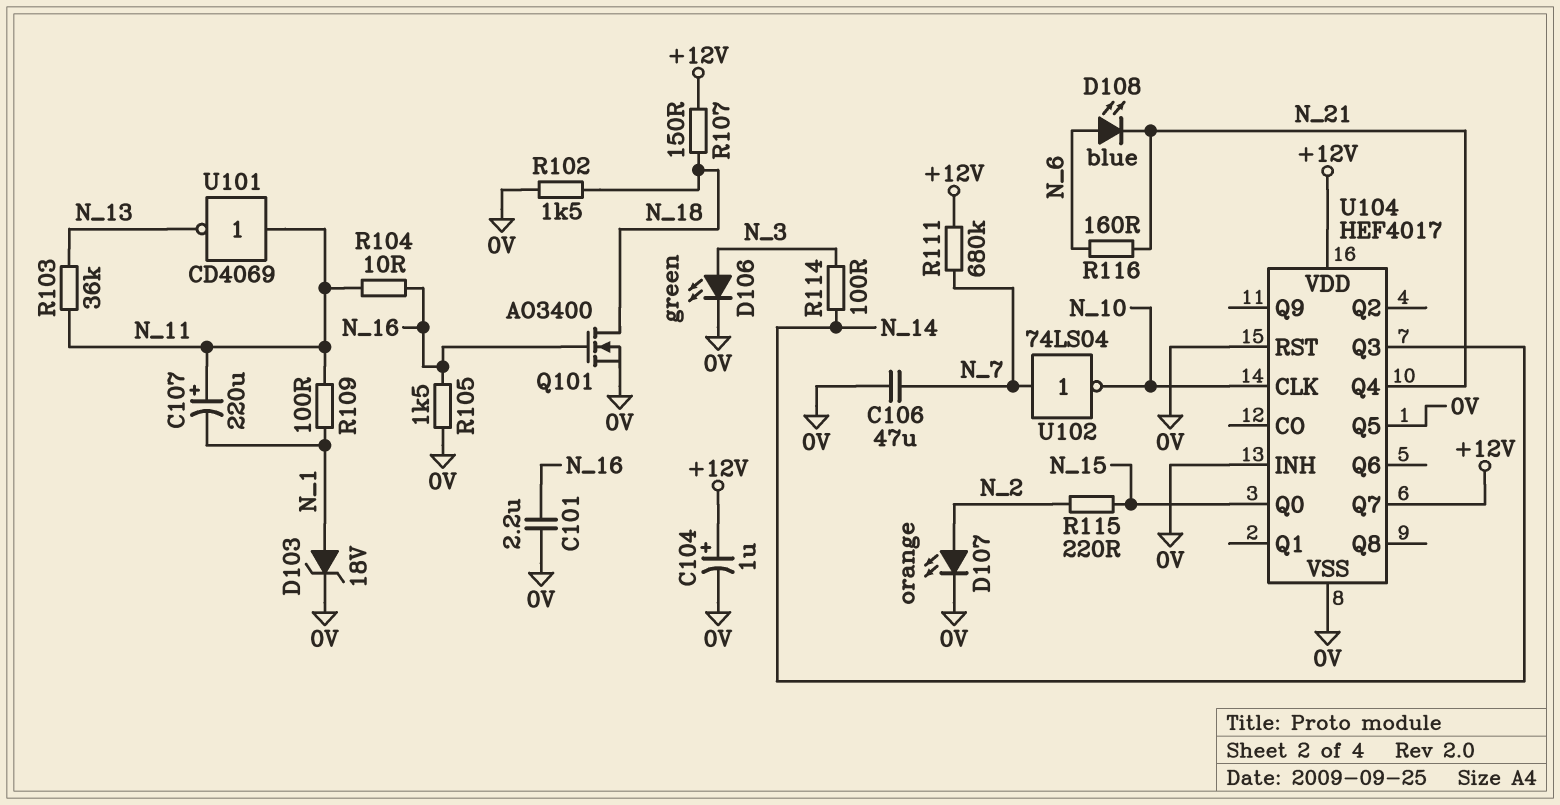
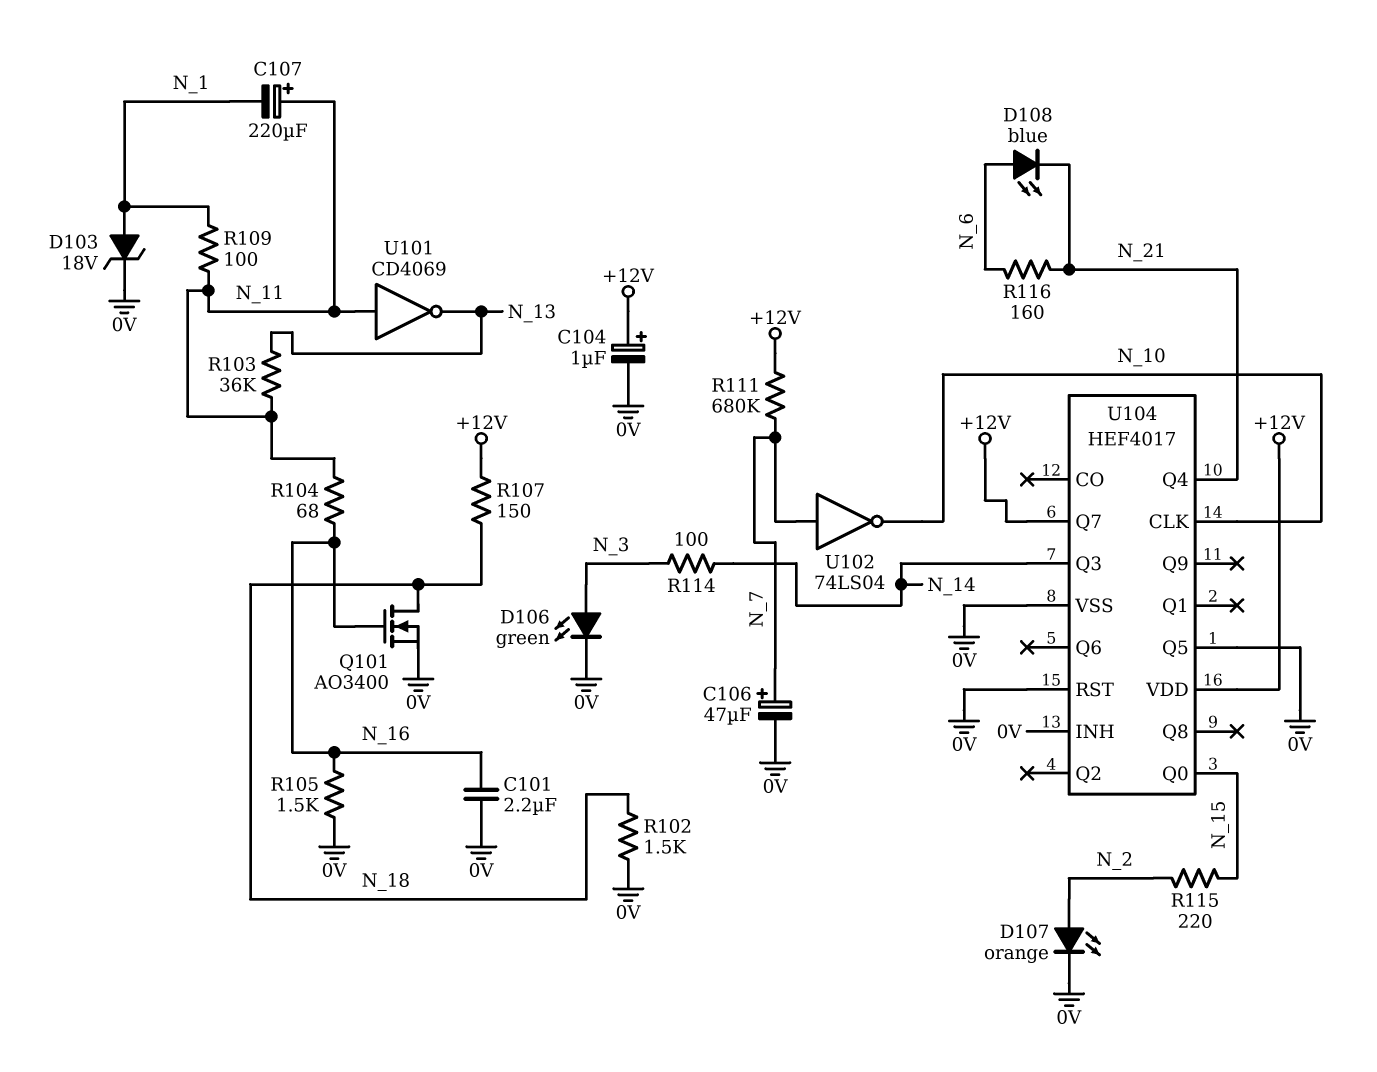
C106: 47uF (0V, N_7) -> 47uF (plus N_7, minus 0V)
R104: 10 (N_11, N_16) -> 68 (N_11, N_16)

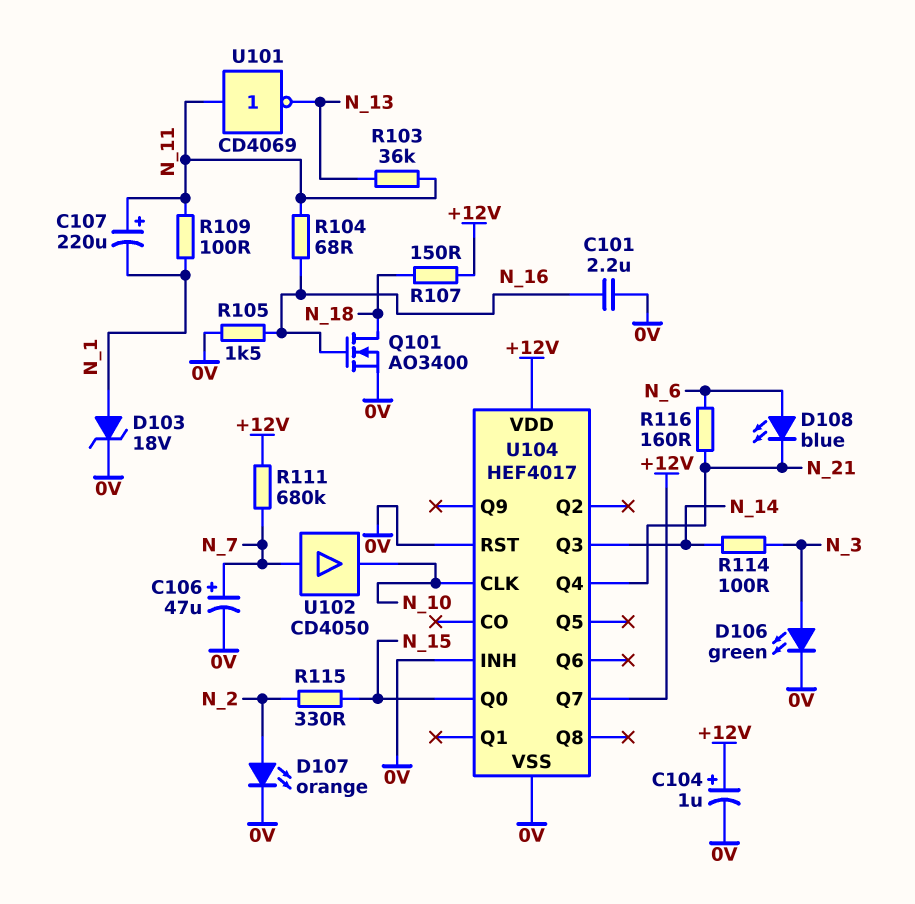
R102: 1.5k (0V, N_18) -> none
R115: 220 (N_2, N_15) -> 330 (N_2, N_15)
U102: NOT 74LS04 (in N_7, out N_10) -> buffer CD4050 (in N_7, out N_10)
U104 pin Q5: 0V -> none

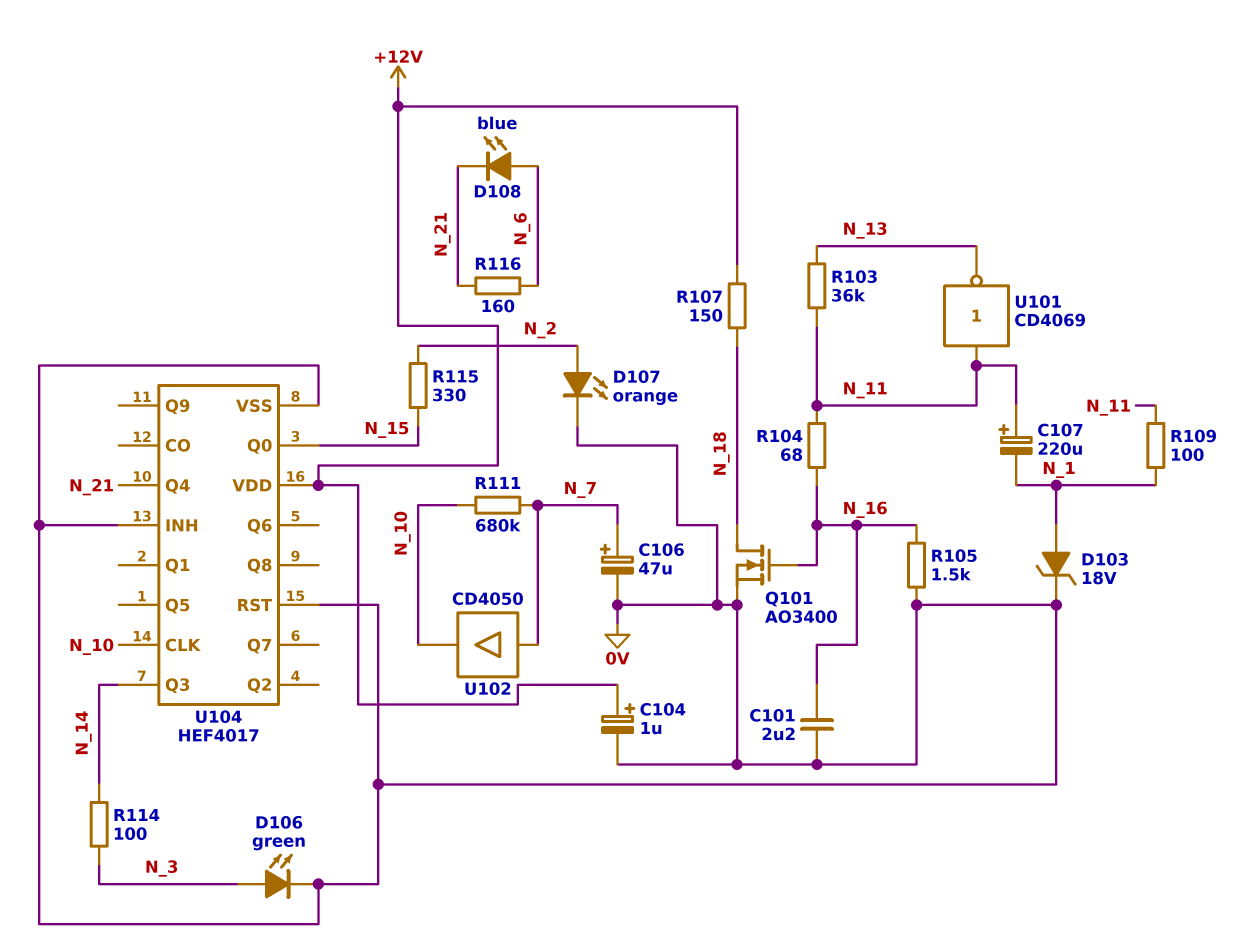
R111: 680k (+12V, N_7) -> 680k (N_7, N_10)
U104 pin Q7: +12V -> none

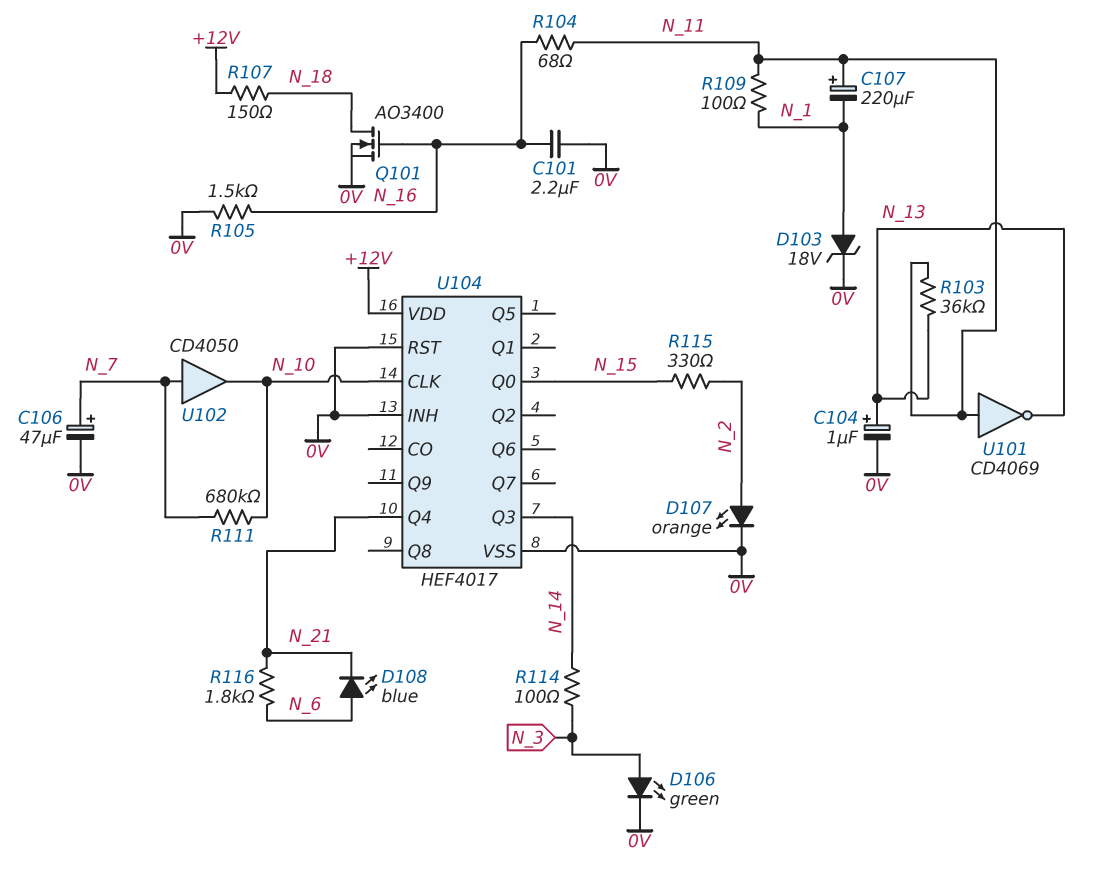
C104: 1uF (plus +12V, minus 0V) -> 1uF (plus N_13, minus 0V)
R116: 160 (N_6, N_21) -> 1.8k (N_6, N_21)

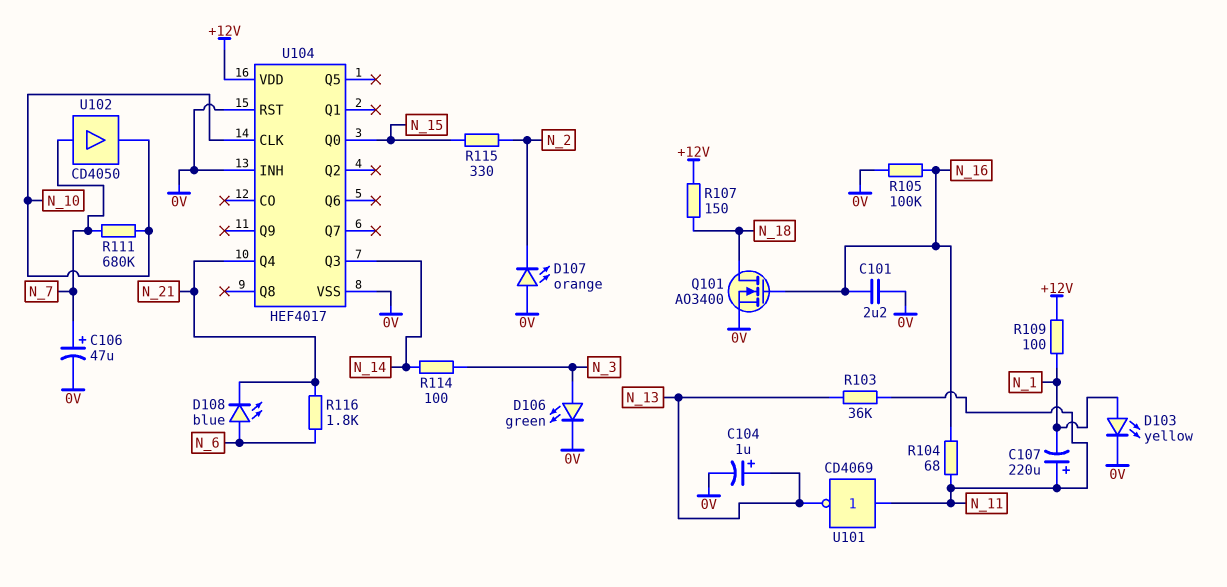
D103: zener 18V (A N_1, K 0V) -> LED yellow (A N_1, K 0V)
D107: LED orange (A N_2, K 0V) -> LED orange (A 0V, K N_2)
R105: 1.5k (0V, N_16) -> 100k (0V, N_16)
R109: 100 (N_1, N_11) -> 100 (+12V, N_1)

